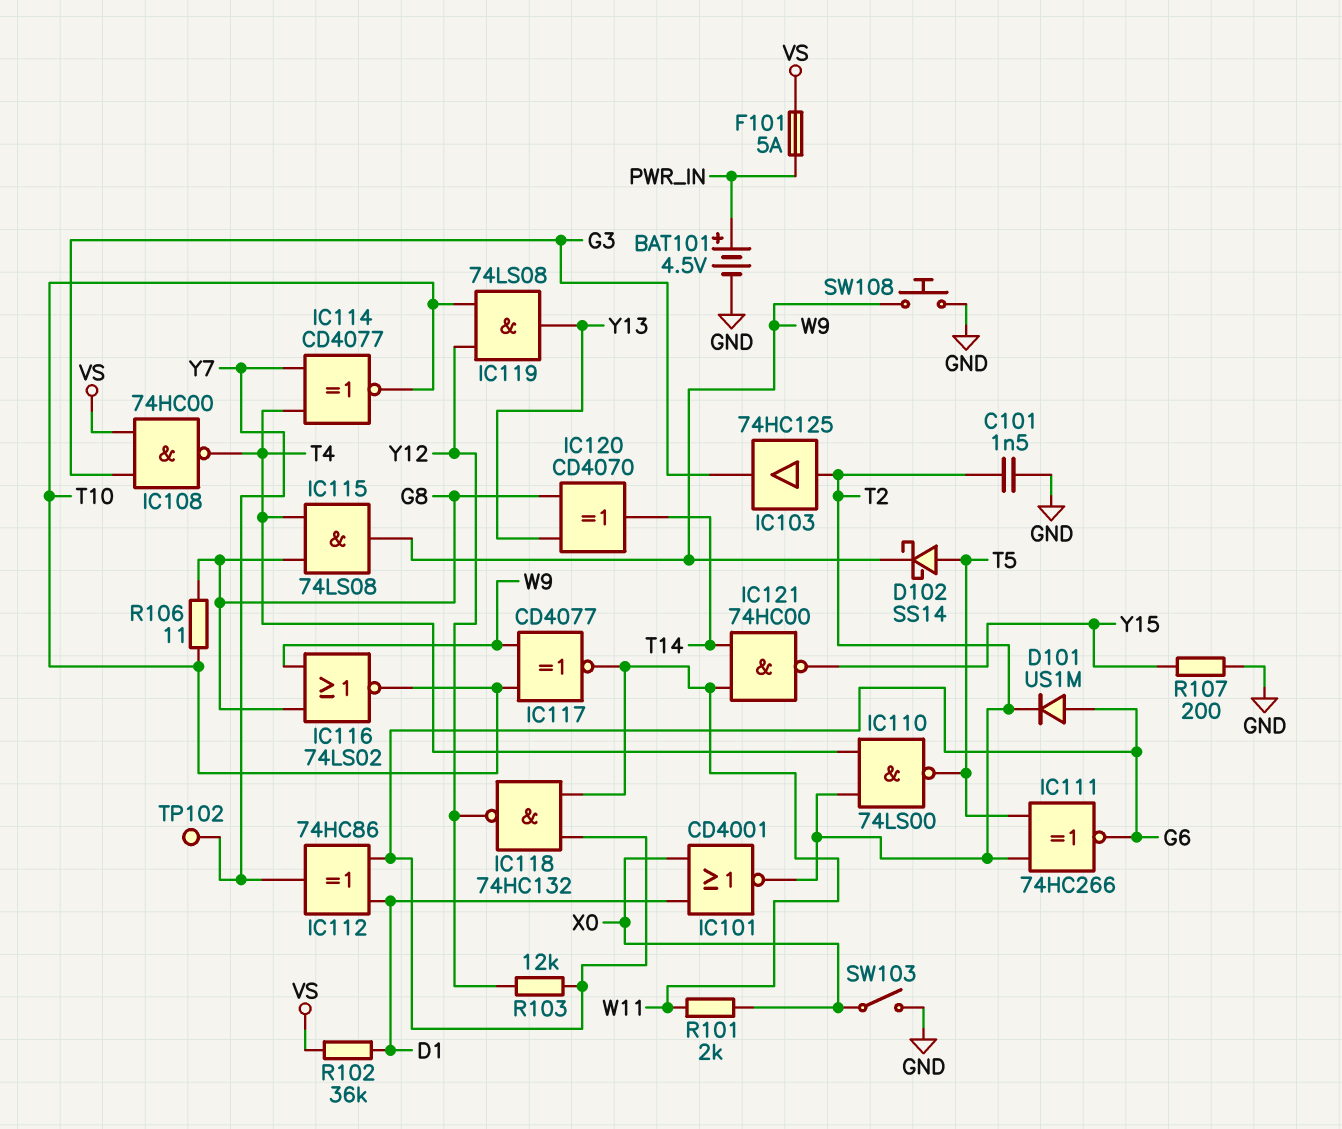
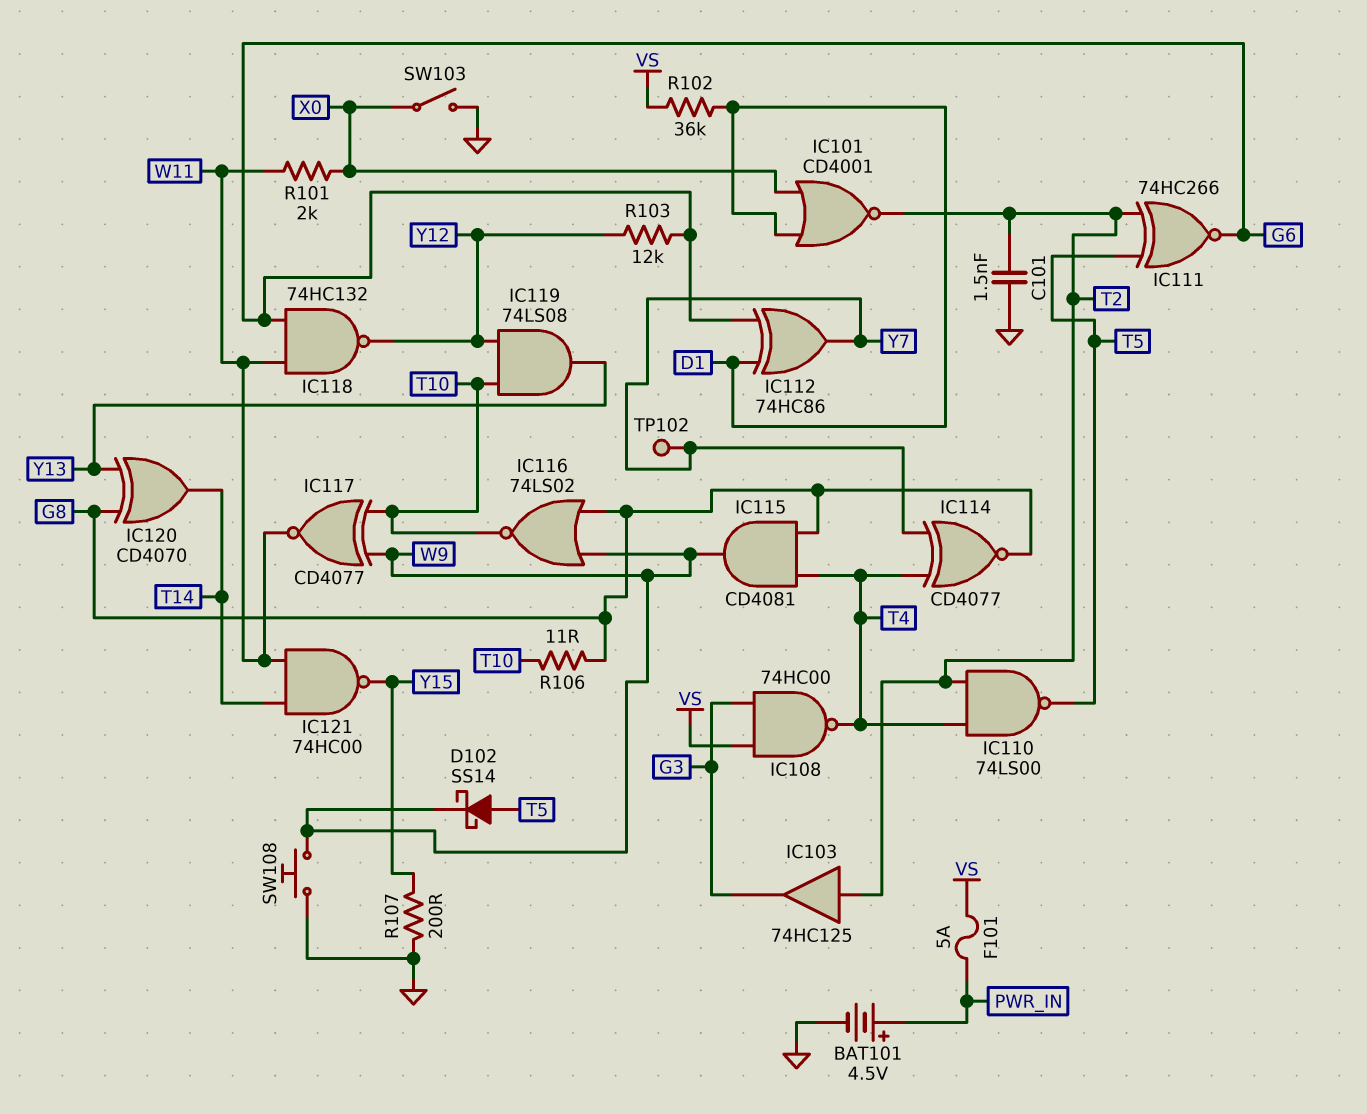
D101: diode US1M (A G6, K T2) -> none
IC114: XNOR CD4077 (in T4, in Y7, out T10) -> XNOR CD4077 (in T4, in Y7, out G8)
IC115: AND 74LS08 (in G8, in T4, out W9) -> AND CD4081 (in G8, in T4, out W9)

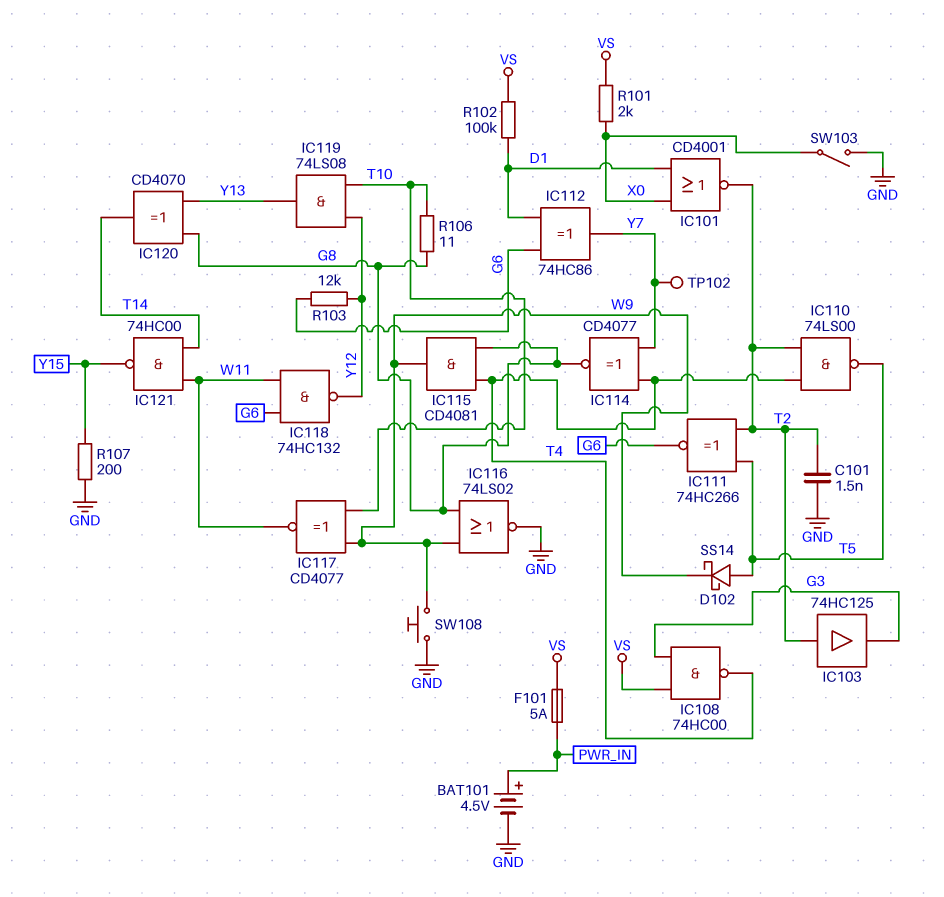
IC116: NOR 74LS02 (in G8, in W9, out T10) -> NOR 74LS02 (in G8, in W9, out GND)
R101: 2k (W11, X0) -> 2k (VS, X0)
R102: 36k (D1, VS) -> 100k (D1, VS)

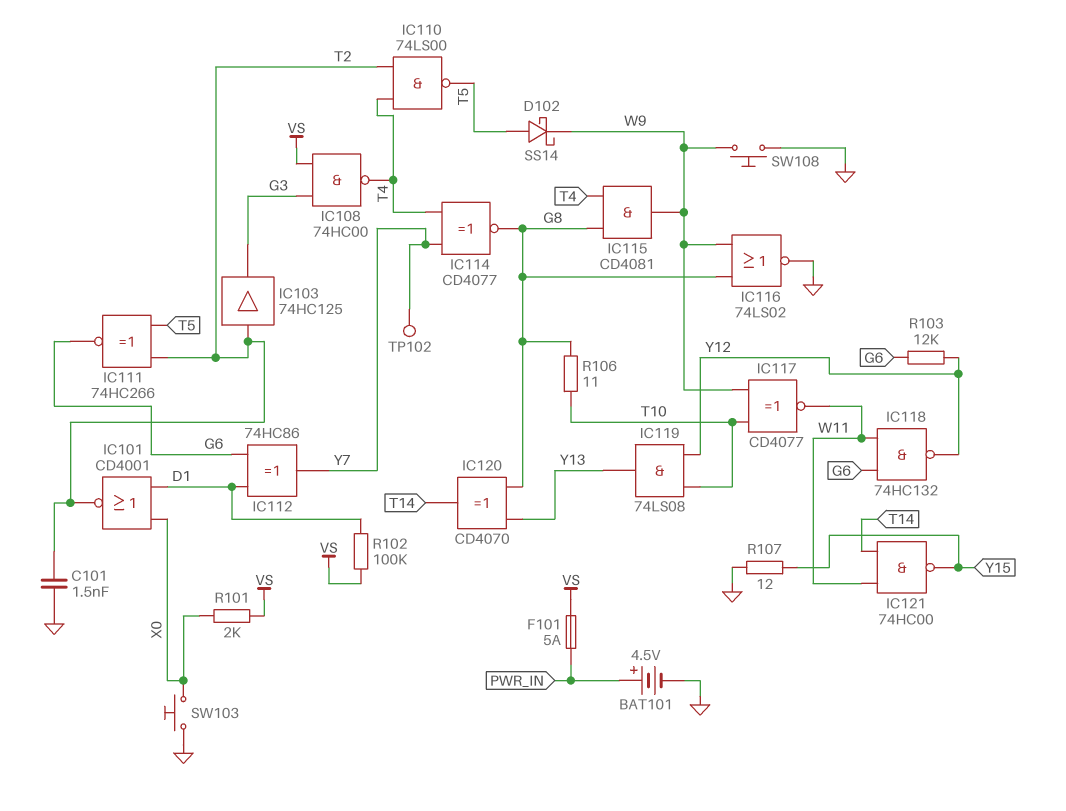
R107: 200 (GND, Y15) -> 12 (GND, Y15)
SW103: switch (GND, X0) -> button (GND, X0)

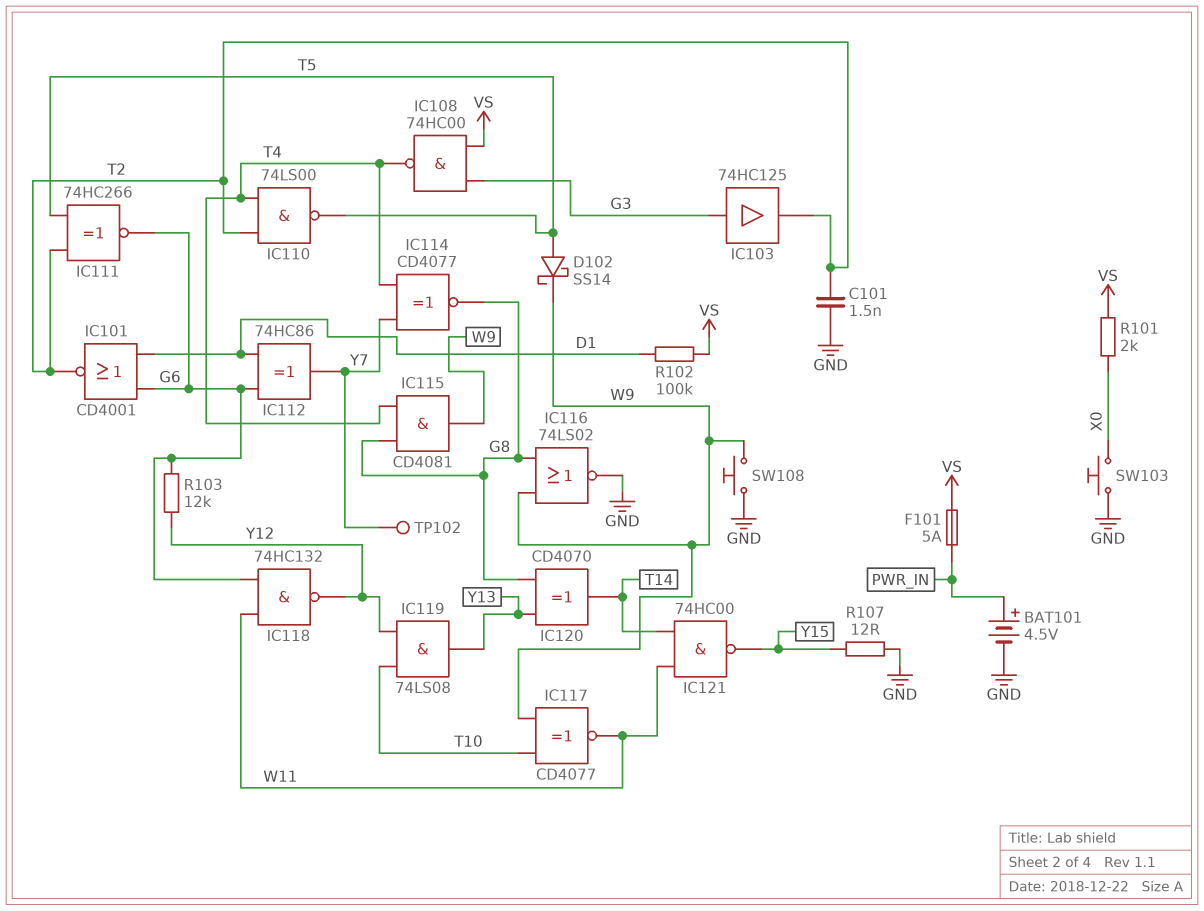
IC101: NOR CD4001 (in D1, in X0, out T2) -> NOR CD4001 (in D1, in G6, out T2)
IC103: buffer 74HC125 (in T2, out G3) -> buffer 74HC125 (in G3, out T2)
R106: 11 (G8, T10) -> none

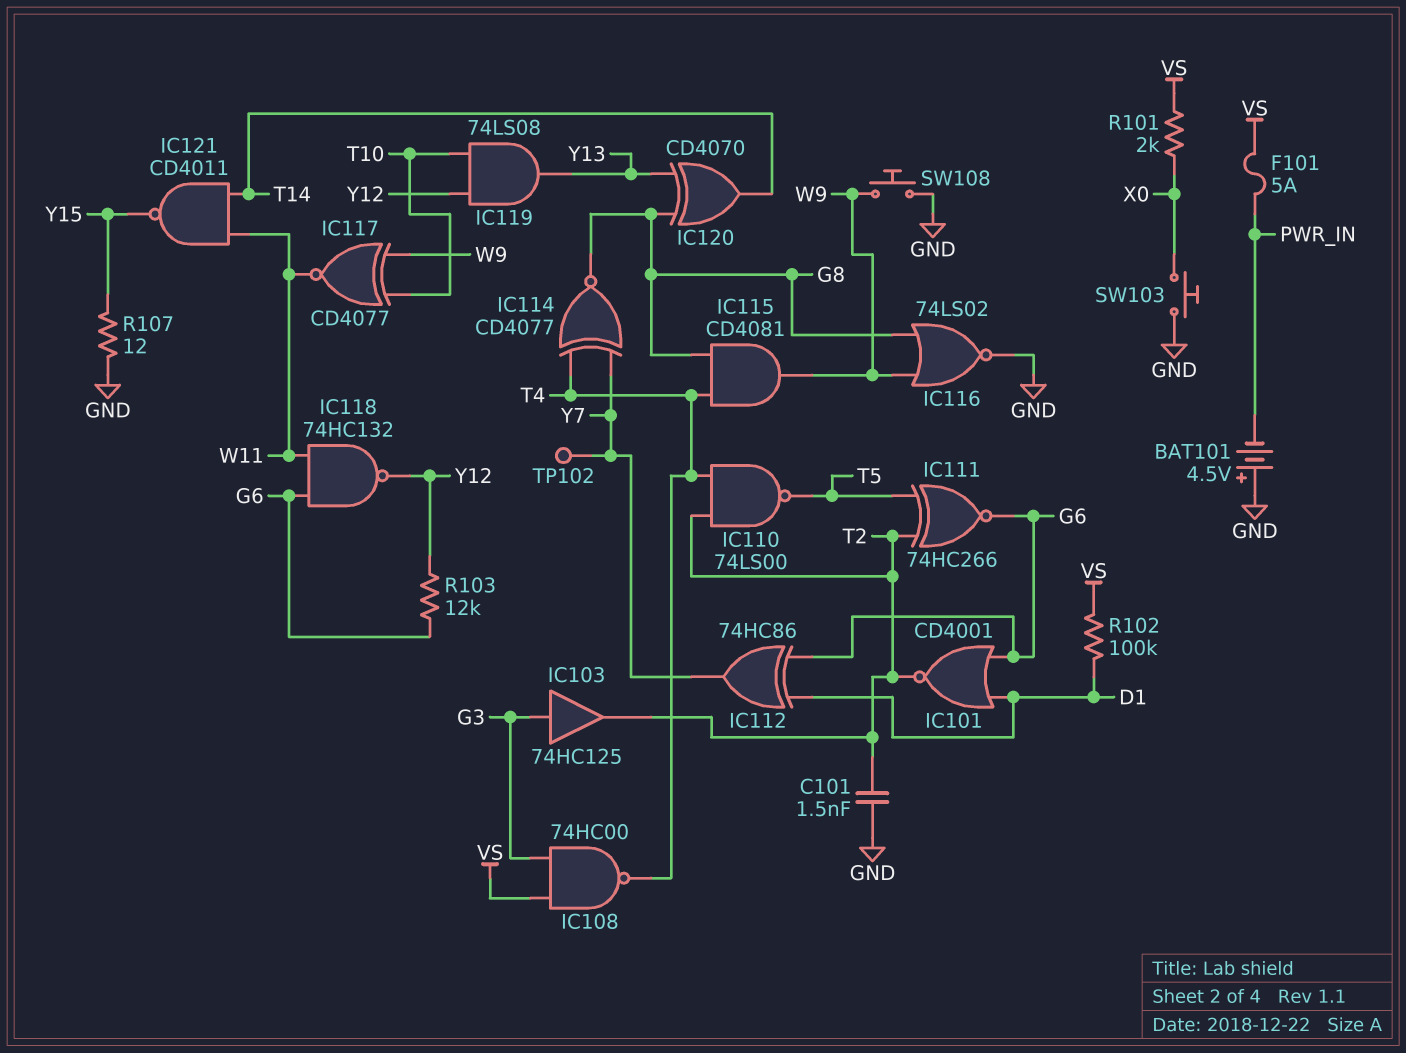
BAT101: 4.5V (plus PWR_IN, minus GND) -> 4.5V (plus GND, minus PWR_IN)
D102: schottky SS14 (A T5, K W9) -> none
IC121: NAND 74HC00 (in T14, in W11, out Y15) -> NAND CD4011 (in T14, in W11, out Y15)

